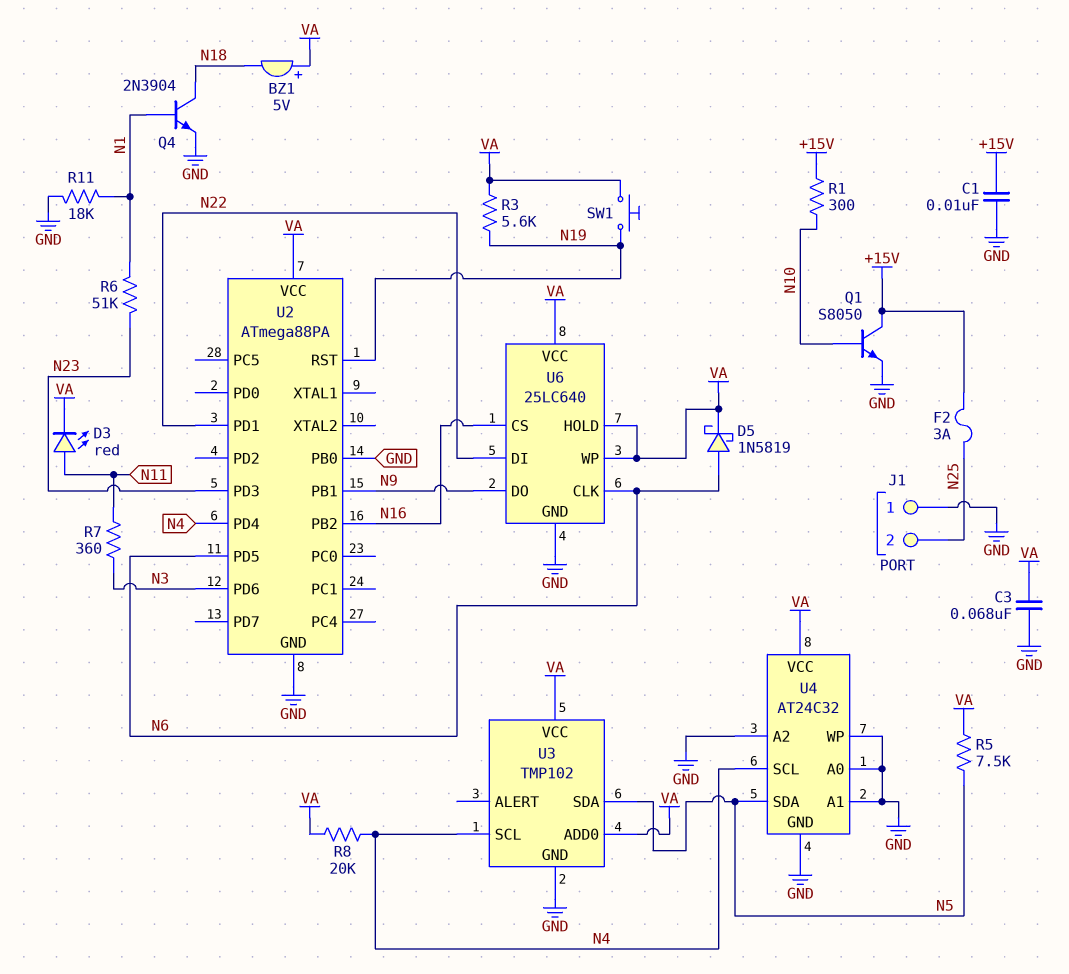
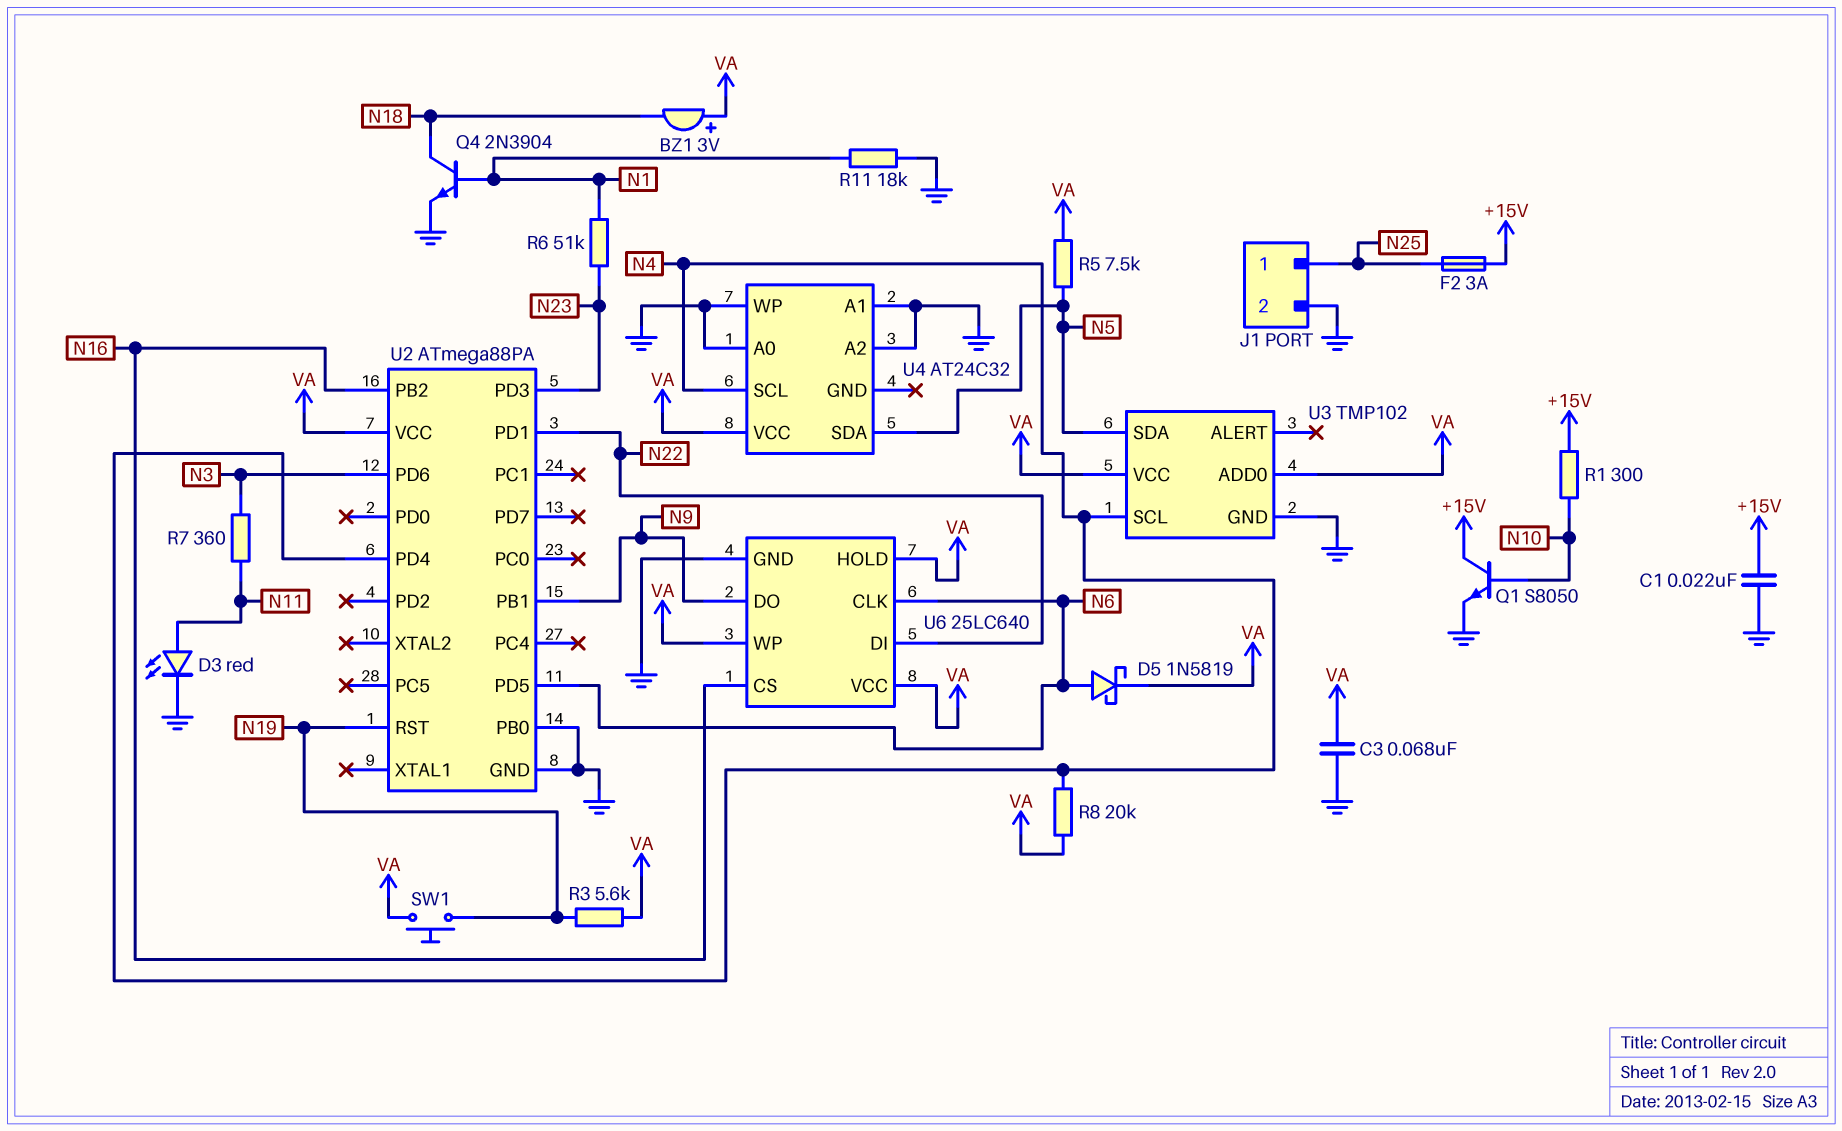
BZ1: buzzer 5V (plus VA, minus N18) -> buzzer 3V (plus VA, minus N18)
C1: 10nF (+15V, GND) -> 22nF (+15V, GND)
D3: LED red (A N11, K VA) -> LED red (A N11, K GND)
J1 pin 1: GND -> N25
J1 pin 2: N25 -> GND
U4 pin GND: GND -> none

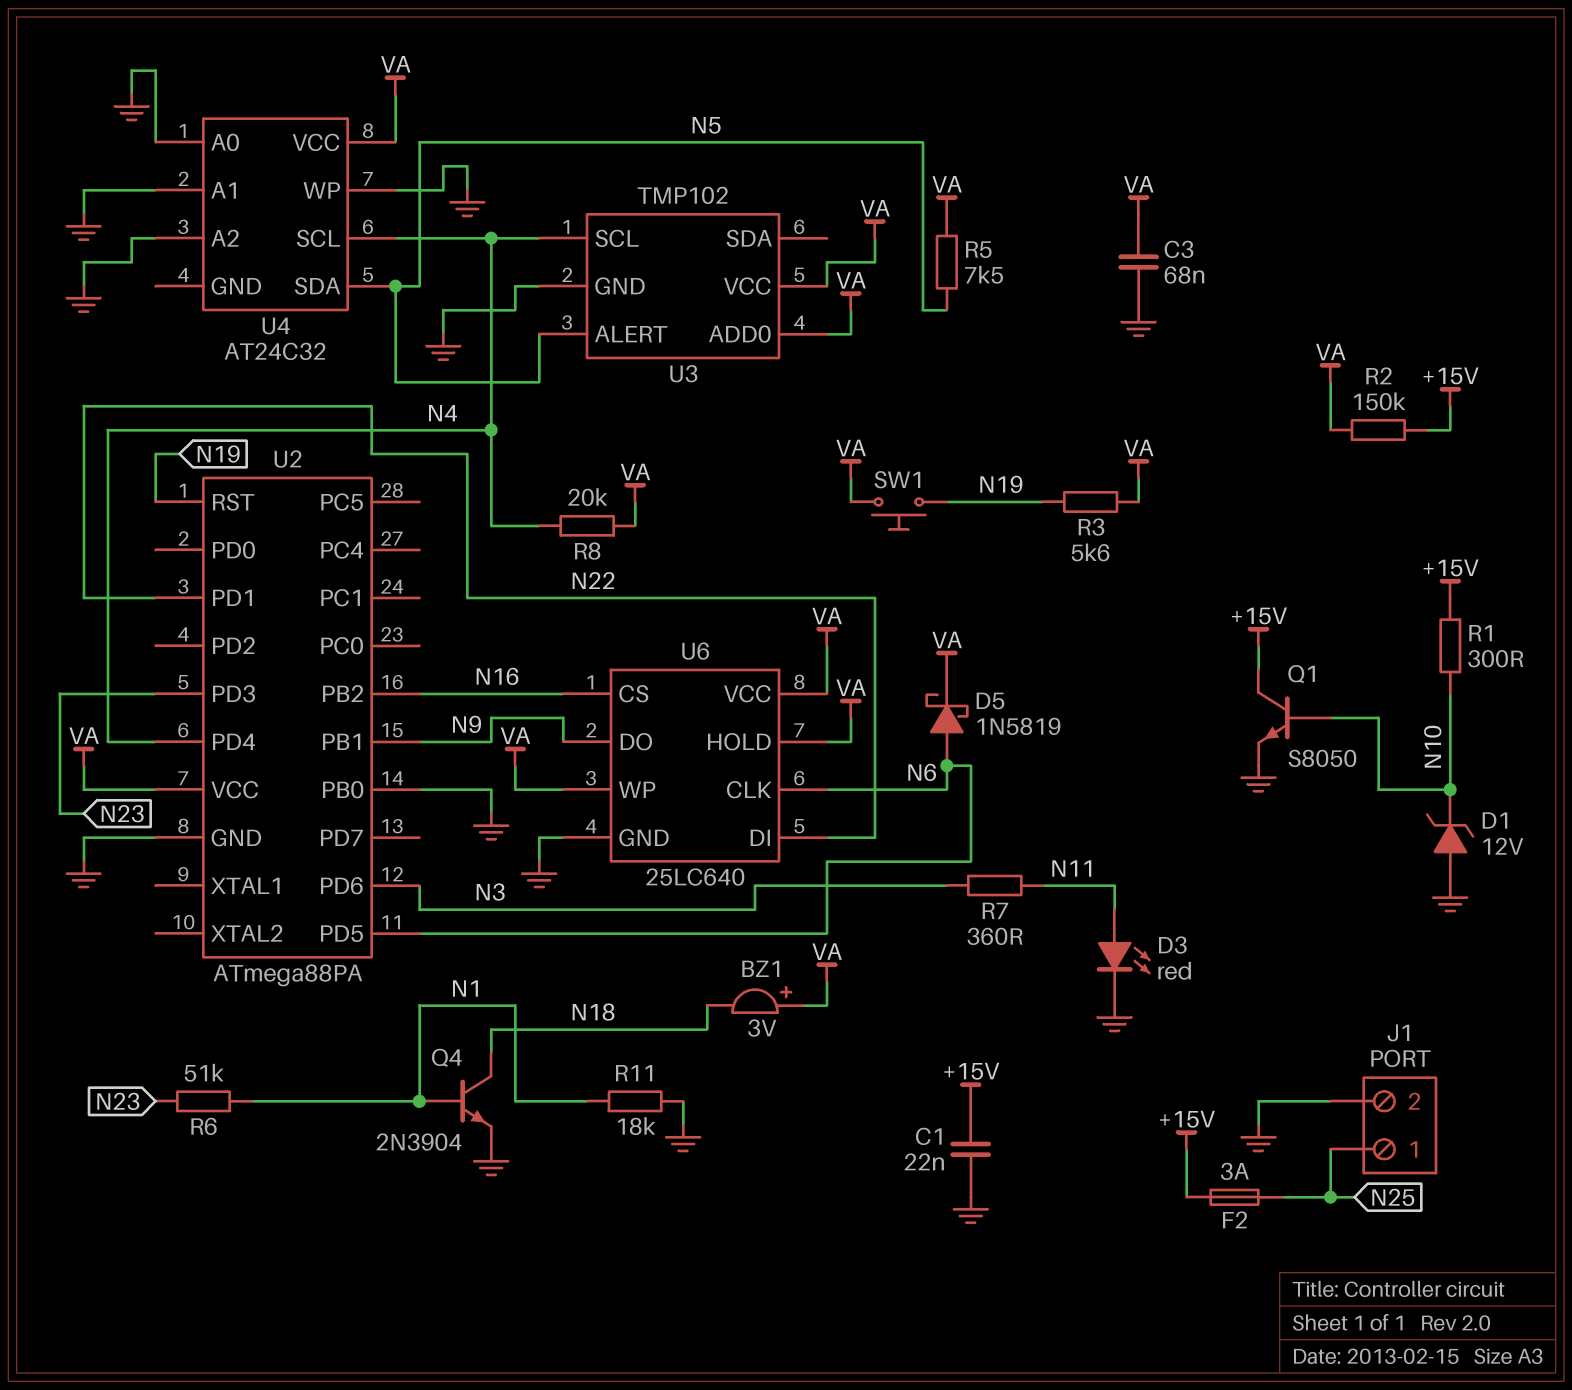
D1: none -> zener 12V (A GND, K N10)
R2: none -> 150k (+15V, VA)
U3 pin ALERT: none -> N5
U3 pin SDA: N5 -> none

